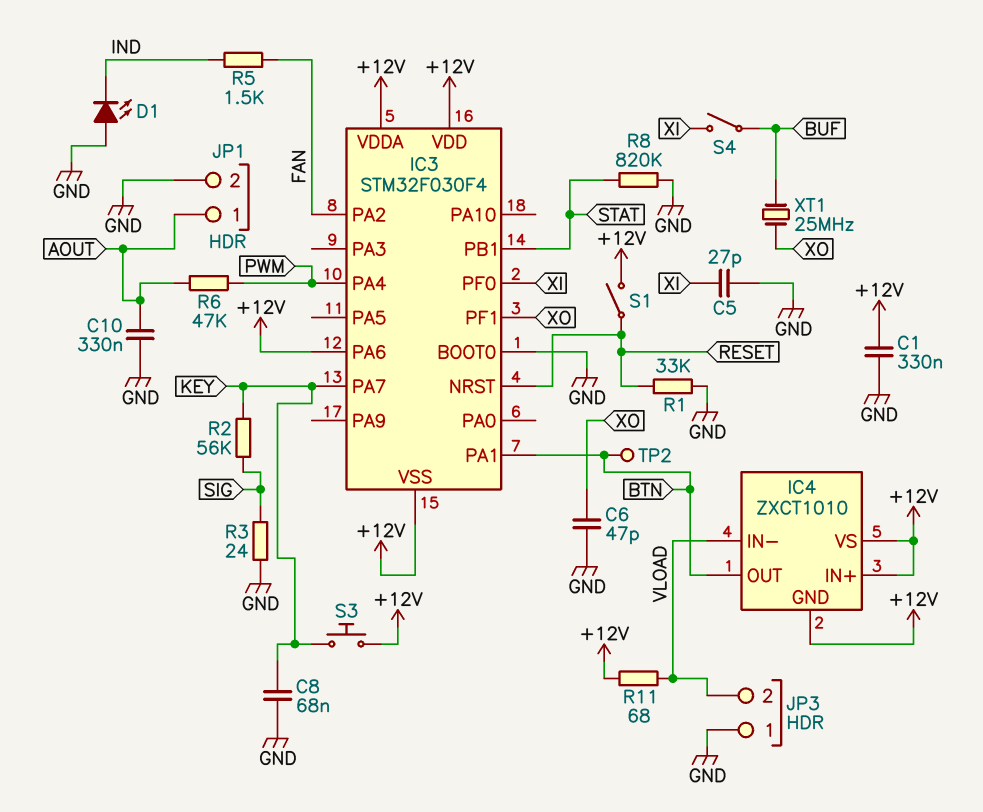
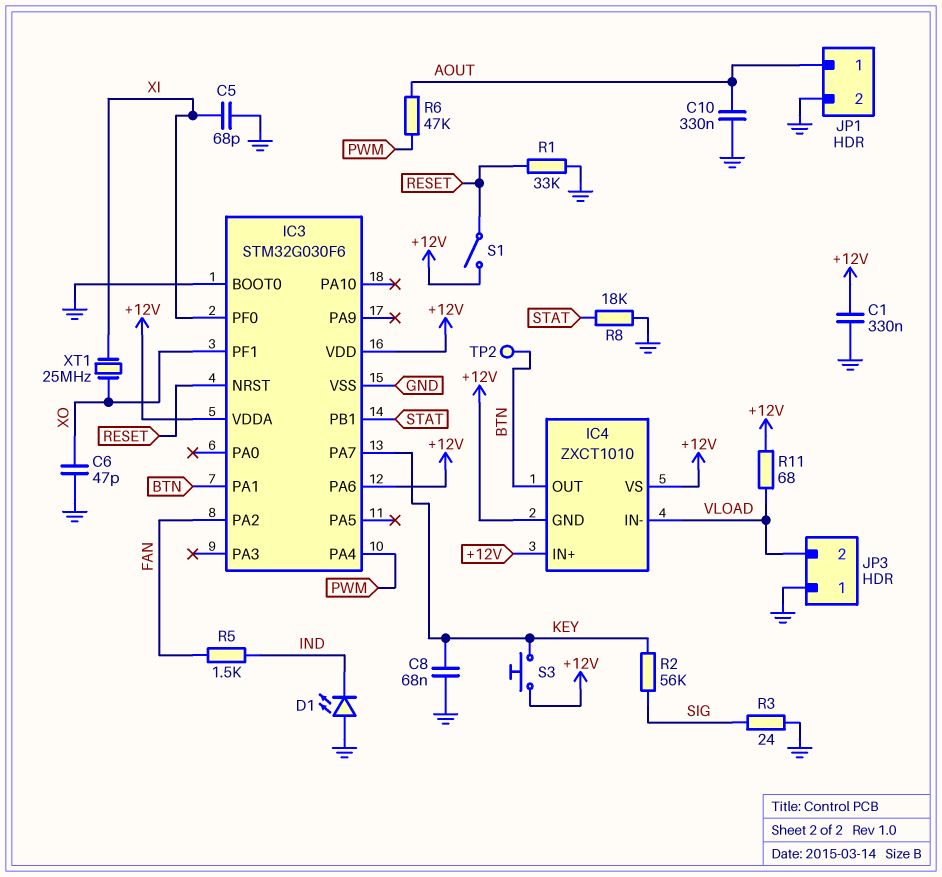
C5: 27pF (GND, XI) -> 68pF (GND, XI)
IC3: STM32F030F4 -> STM32G030F6
IC3 pin VSS: +12V -> GND
R8: 820k (GND, STAT) -> 18k (GND, STAT)
S4: switch (BUF, XI) -> none
XT1: 25MHz (BUF, XO) -> 25MHz (XI, XO)

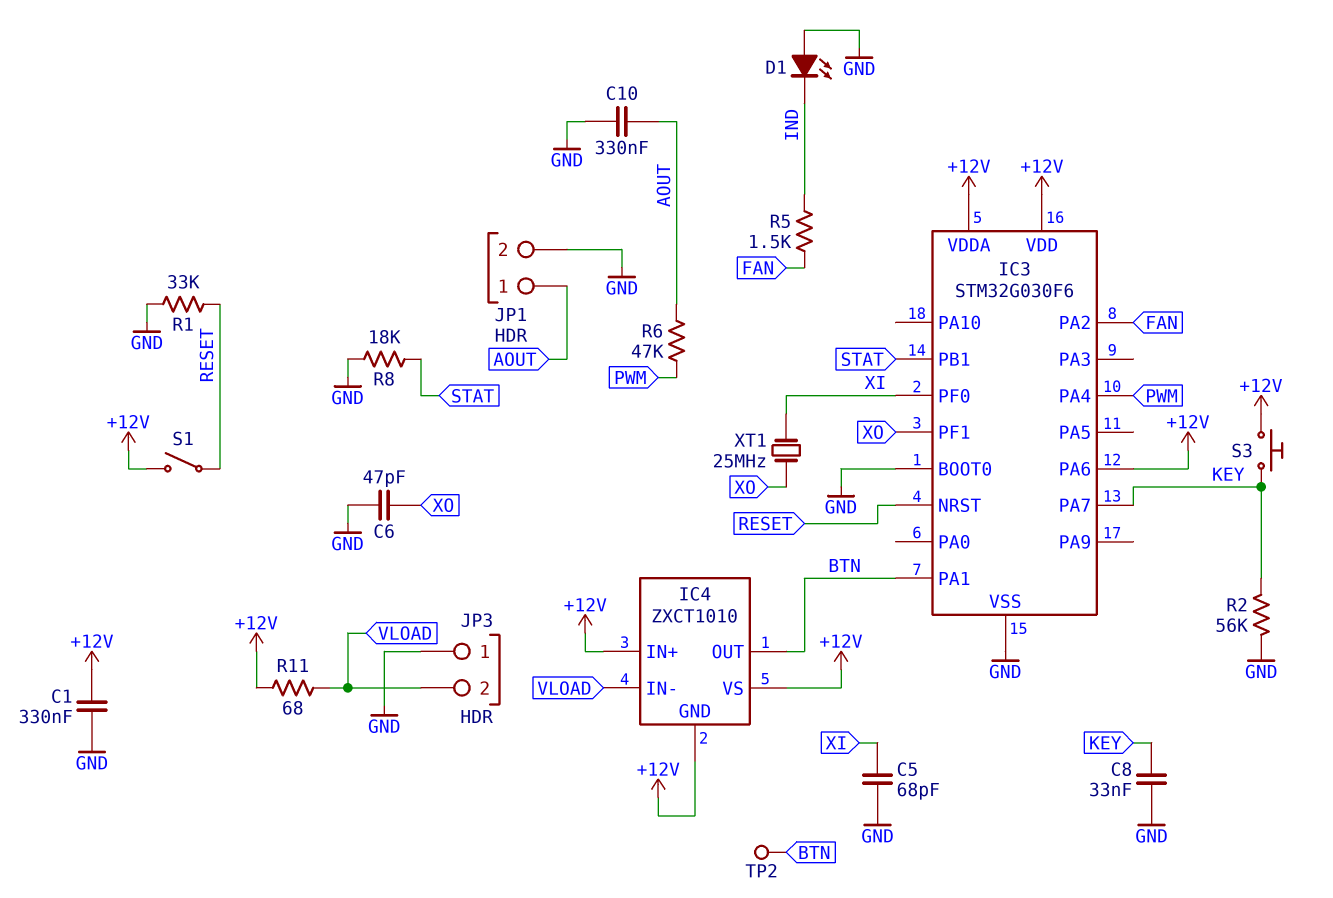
C8: 68nF (GND, KEY) -> 33nF (GND, KEY)
R2: 56k (KEY, SIG) -> 56k (GND, KEY)
R3: 24 (GND, SIG) -> none

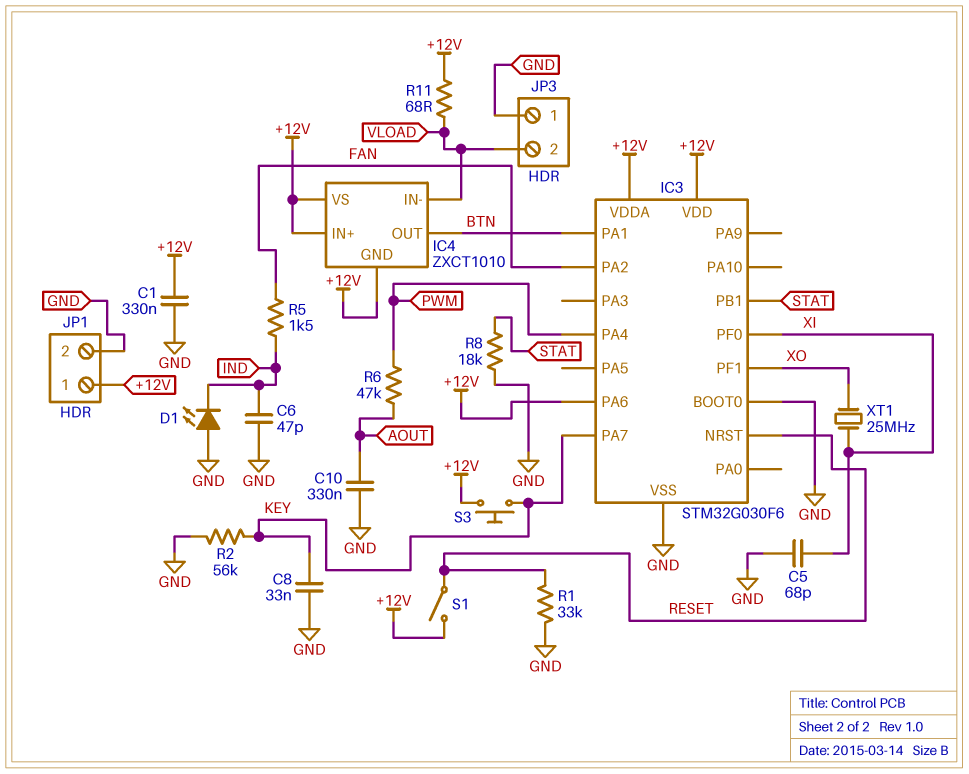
C6: 47pF (GND, XO) -> 47pF (GND, IND)
JP1 pin 1: AOUT -> +12V
TP2: test point (BTN) -> none

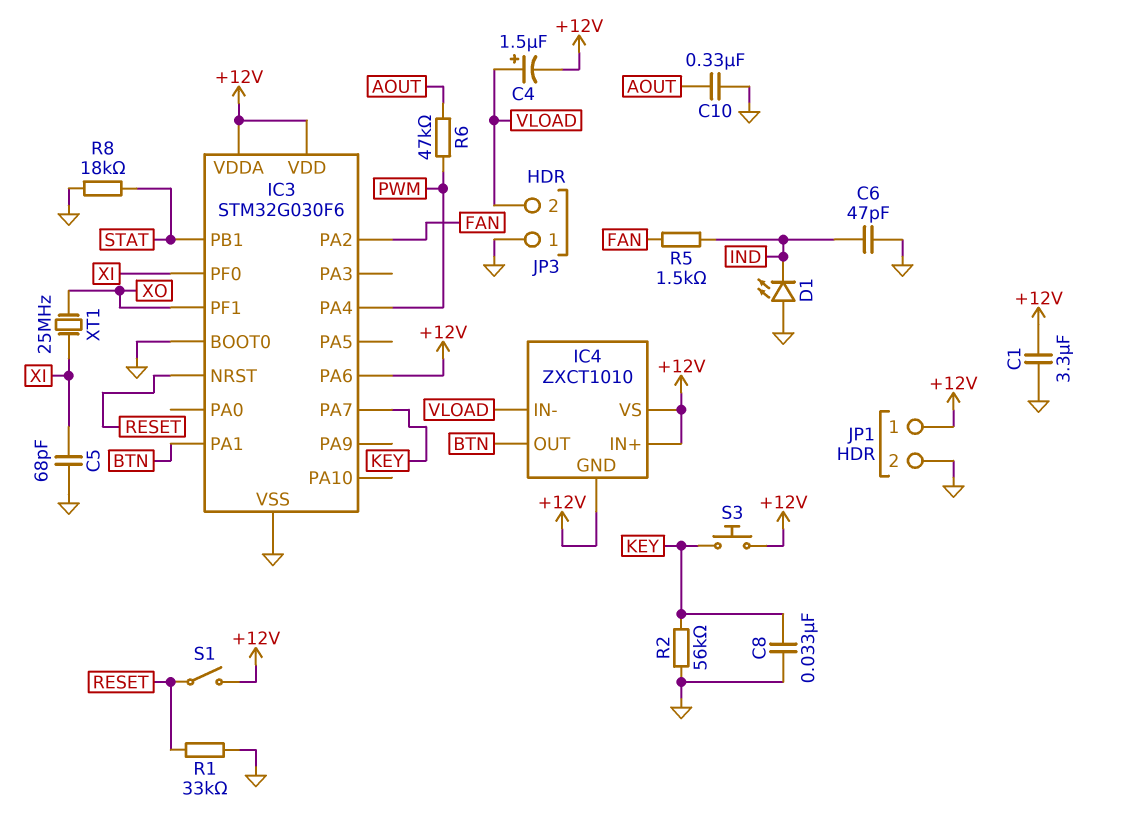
C1: 330nF (+12V, GND) -> 3.3uF (+12V, GND)
C4: none -> 1.5uF (plus VLOAD, minus +12V)
R11: 68 (+12V, VLOAD) -> none

